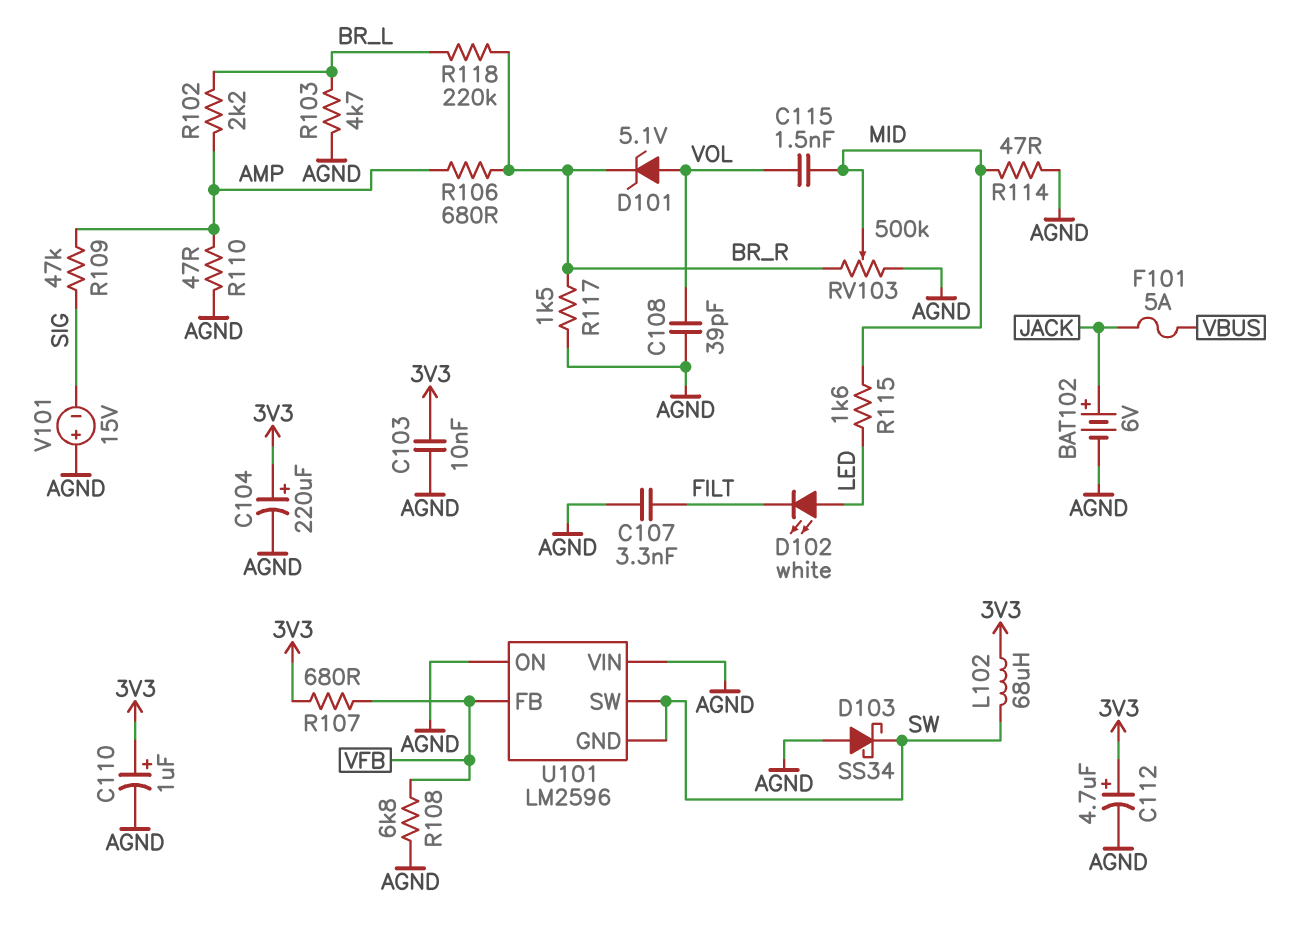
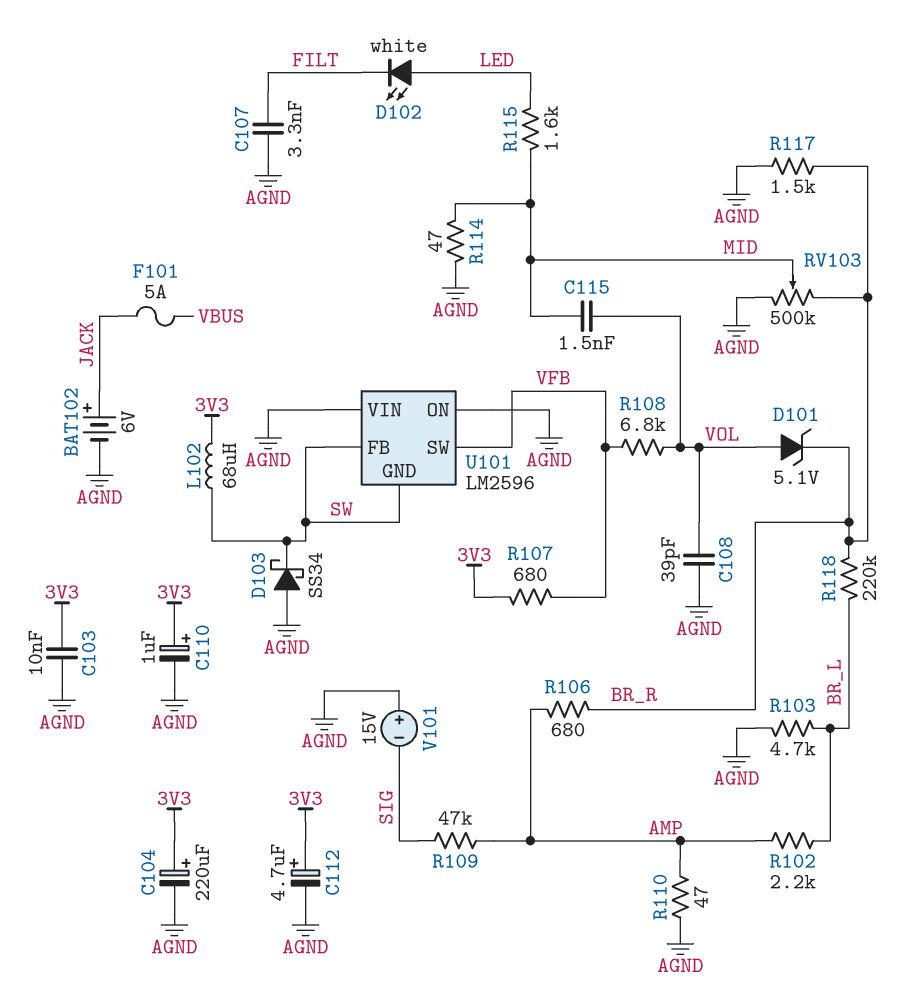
R108: 6.8k (AGND, VFB) -> 6.8k (VFB, VOL)
U101 pin FB: VFB -> SW
U101 pin SW: SW -> VFB

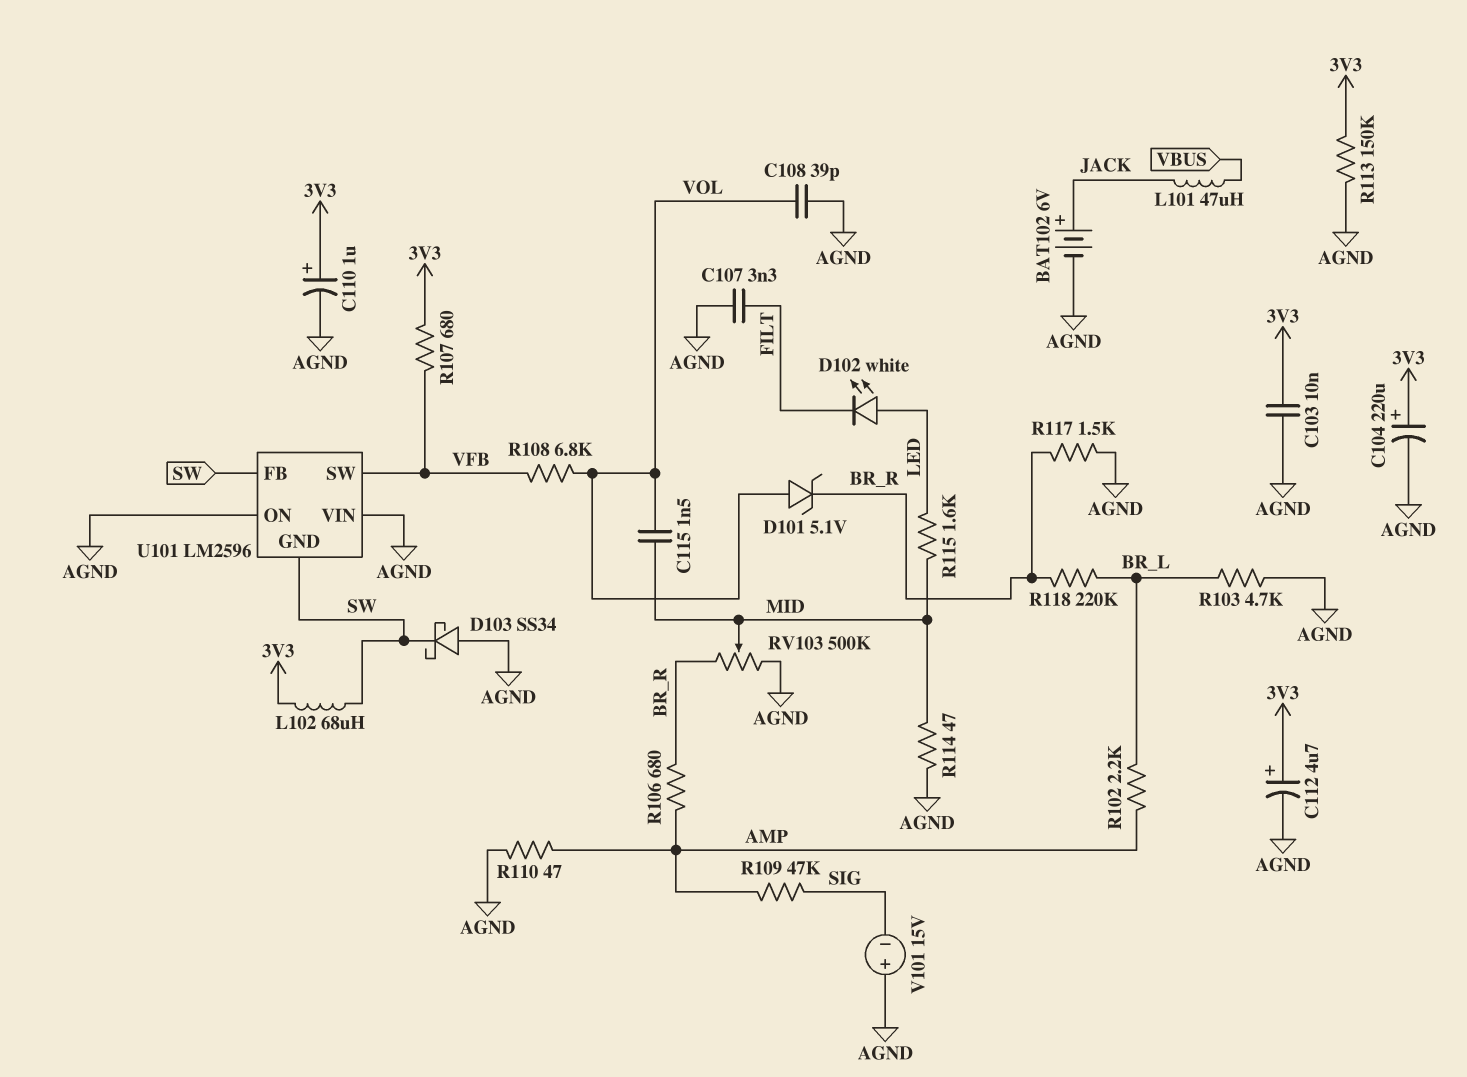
F101: 5A (JACK, VBUS) -> none
L101: none -> 47uH (JACK, VBUS)
R113: none -> 150k (3V3, AGND)

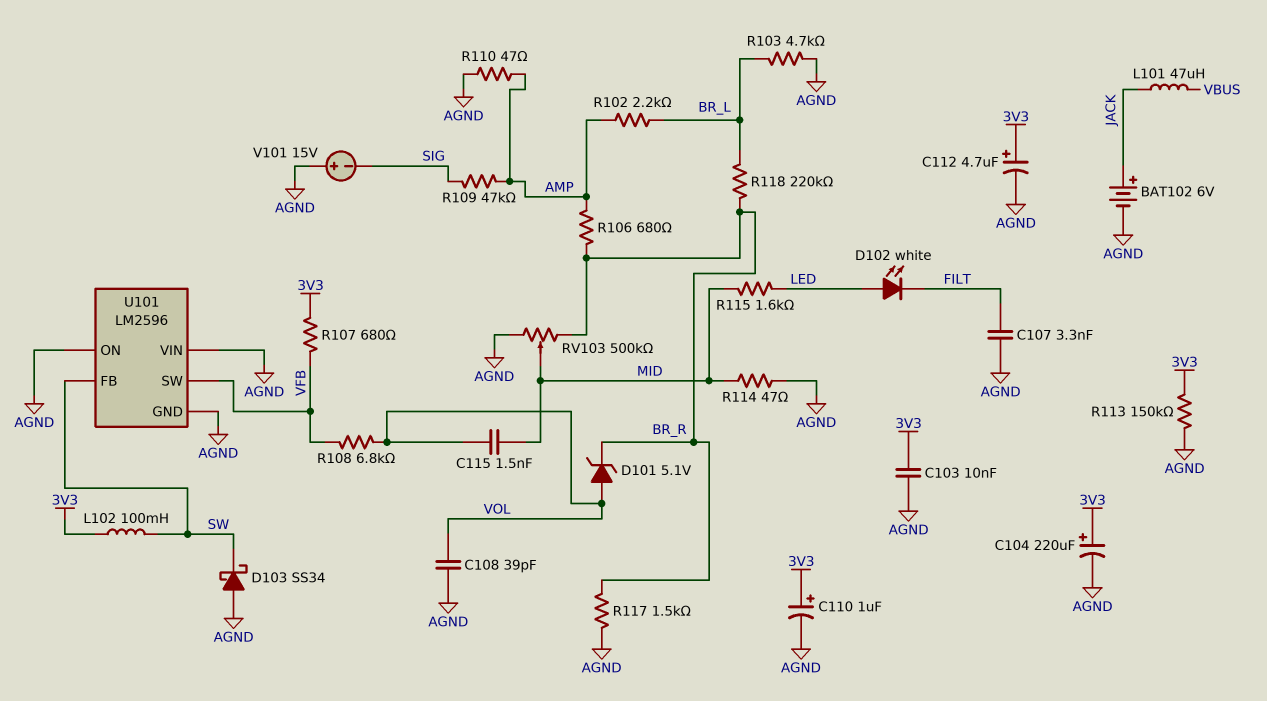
L102: 68uH (3V3, SW) -> 100mH (3V3, SW)
U101 pin GND: SW -> AGND

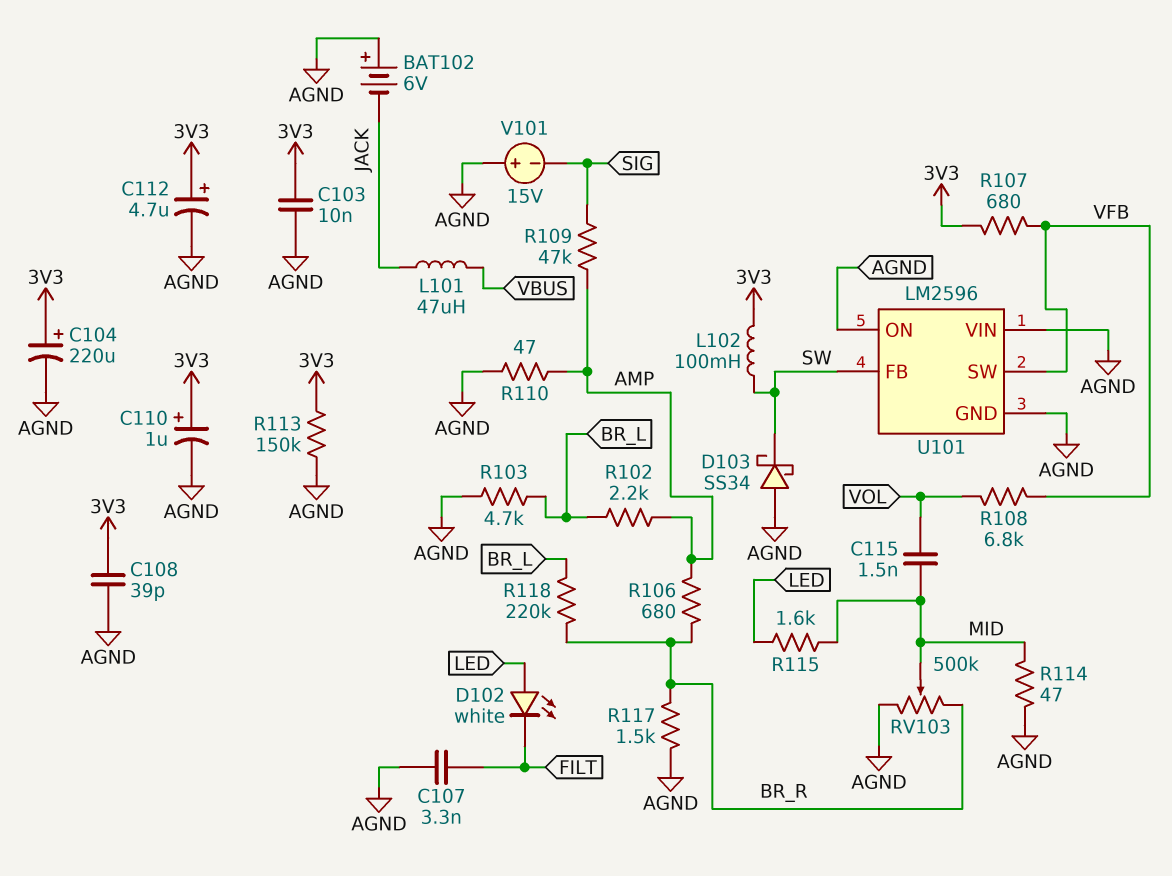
BAT102: 6V (plus JACK, minus AGND) -> 6V (plus AGND, minus JACK)
C108: 39pF (AGND, VOL) -> 39pF (3V3, AGND)
D101: zener 5.1V (A VOL, K BR_R) -> none

